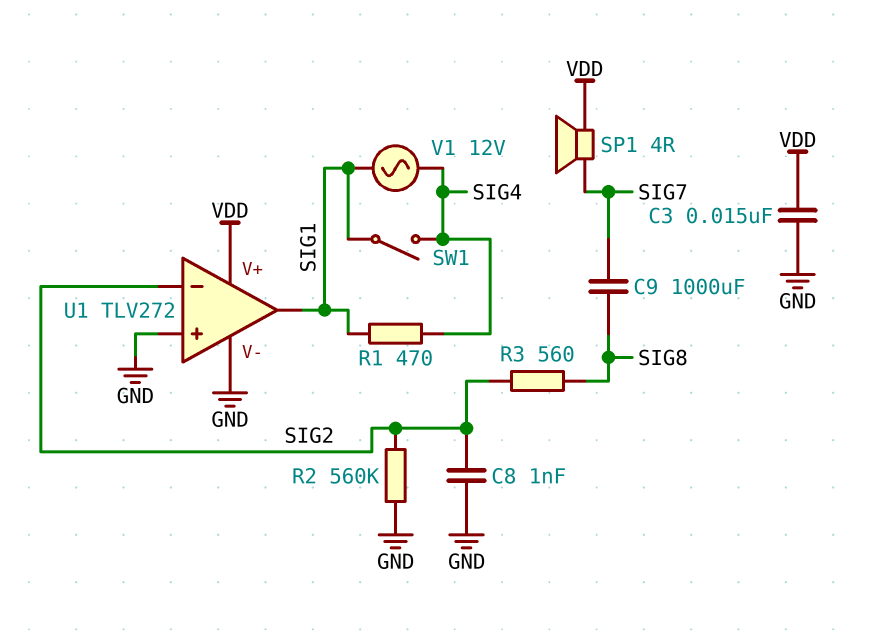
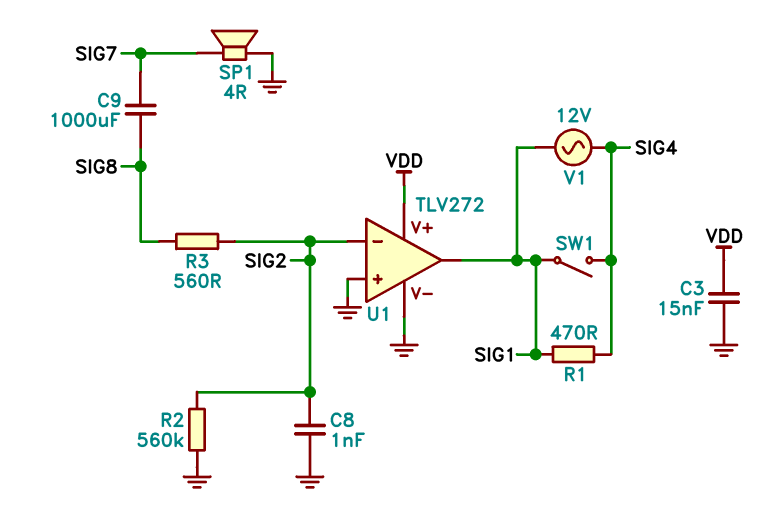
SP1: speaker 4R (SIG7, VDD) -> speaker 4R (GND, SIG7)

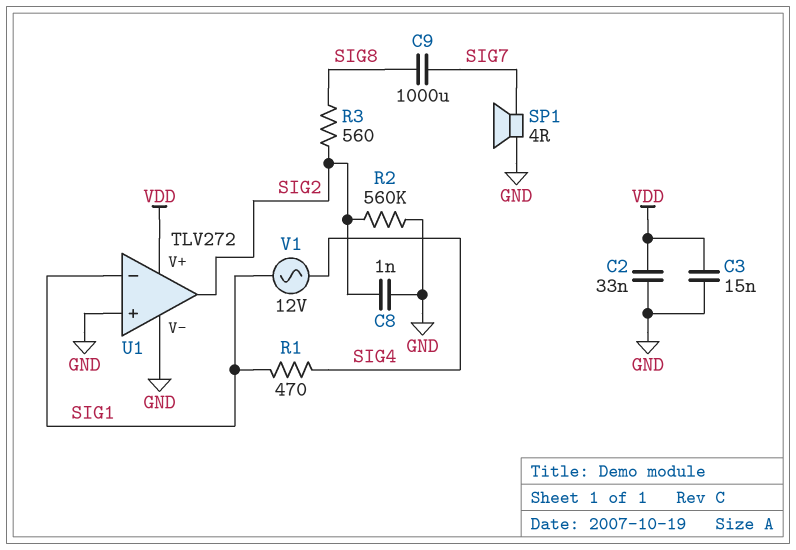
C2: none -> 33nF (GND, VDD)
SW1: switch (SIG1, SIG4) -> none
U1 pin in-: SIG2 -> SIG1
U1 pin out: SIG1 -> SIG2

